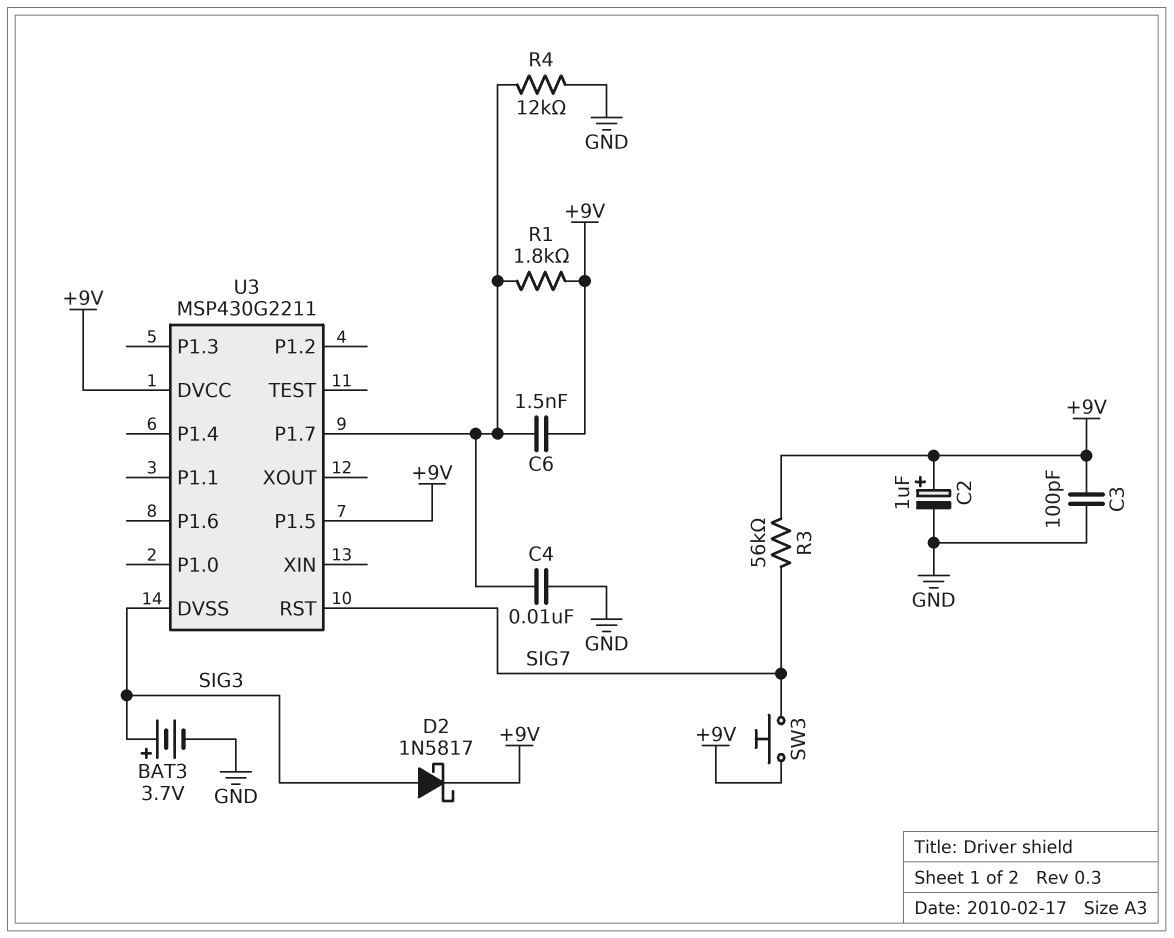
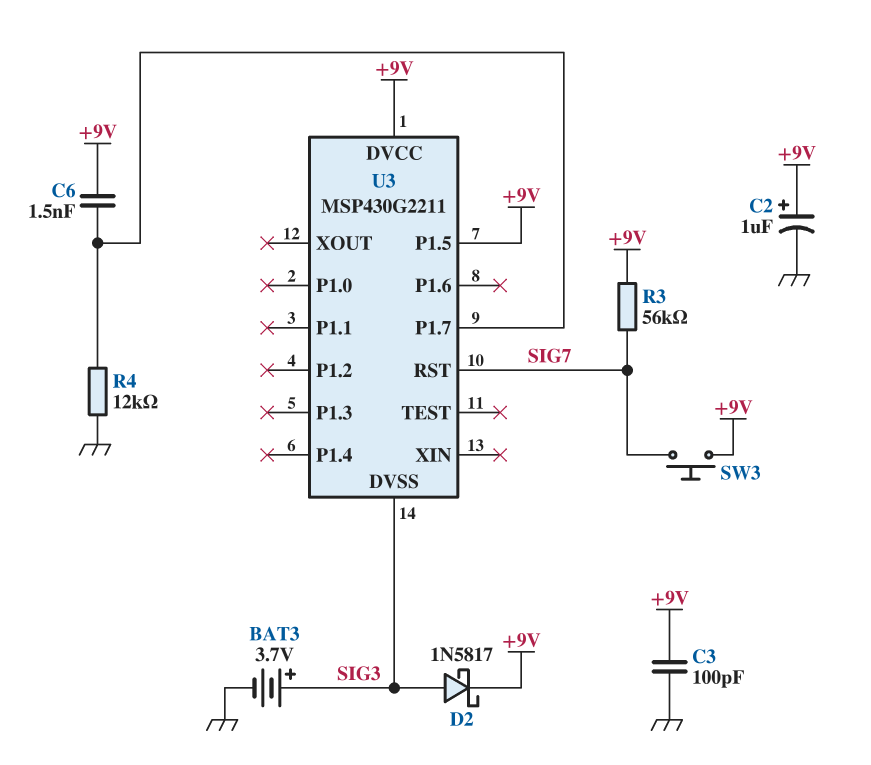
C4: 10nF (GND, U3/P1.7) -> none
R1: 1.8k (+9V, U3/P1.7) -> none

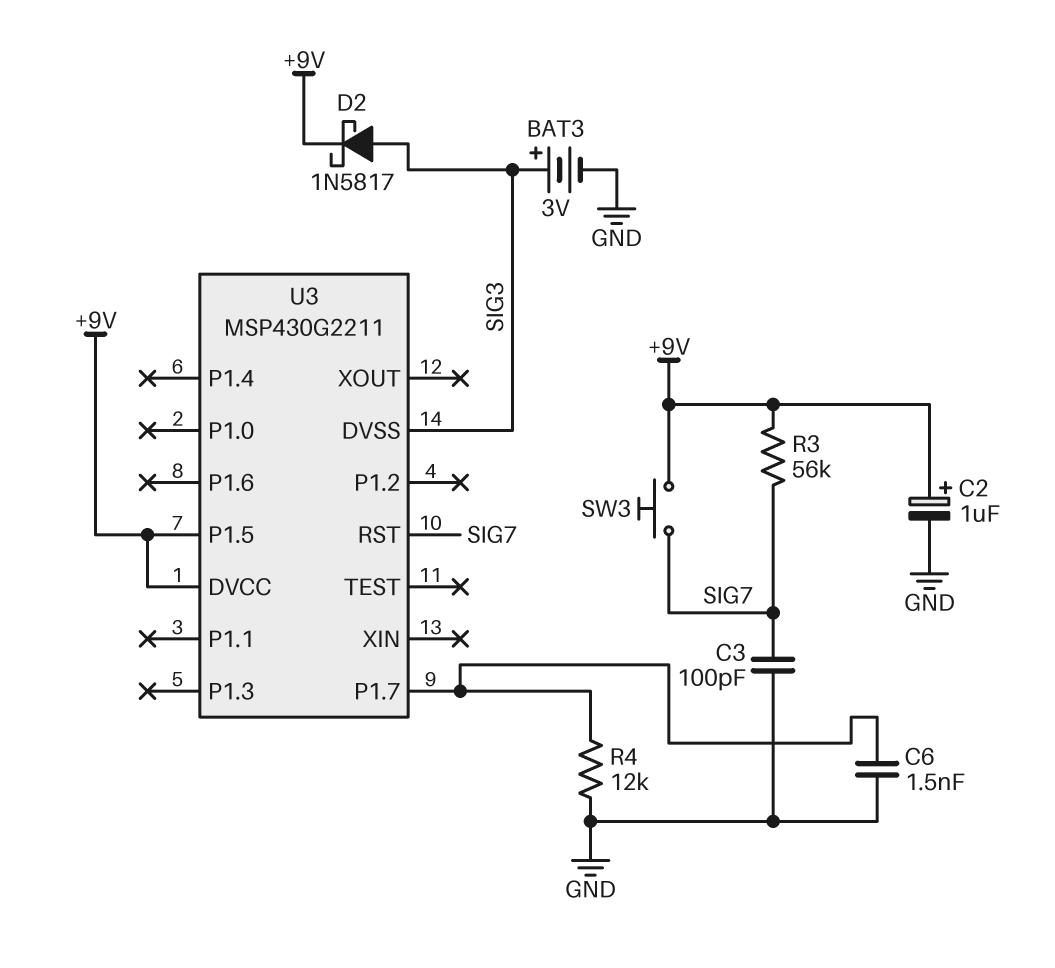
BAT3: 3.7V (plus SIG3, minus GND) -> 3V (plus SIG3, minus GND)
C3: 100pF (+9V, GND) -> 100pF (GND, SIG7)
C6: 1.5nF (+9V, U3/P1.7) -> 1.5nF (GND, U3/P1.7)

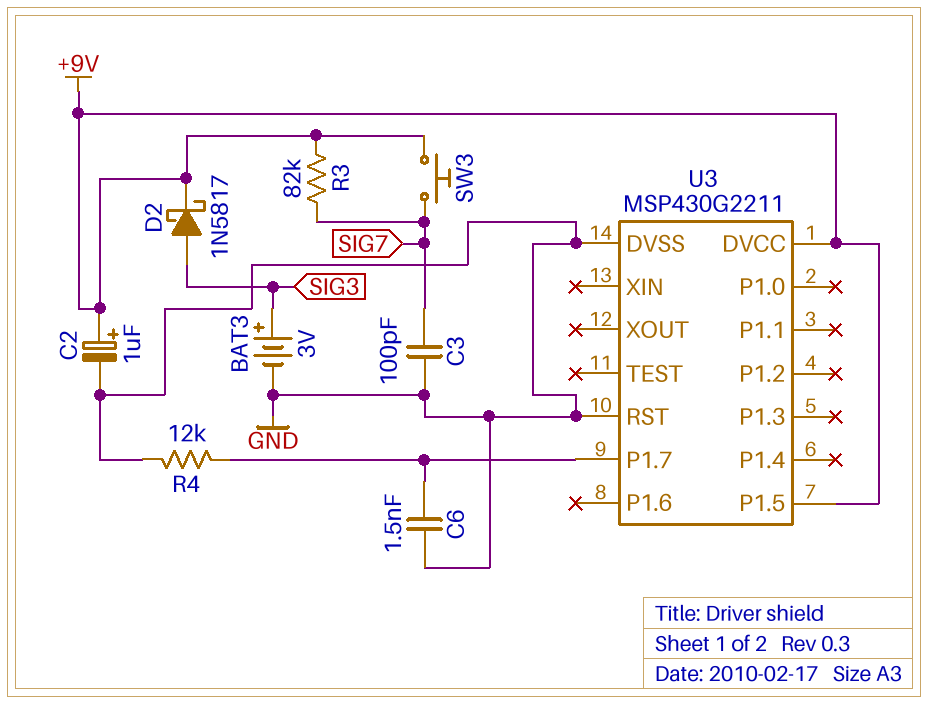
R3: 56k (+9V, SIG7) -> 82k (+9V, SIG7)
U3 pin DVSS: SIG3 -> GND
U3 pin RST: SIG7 -> GND

